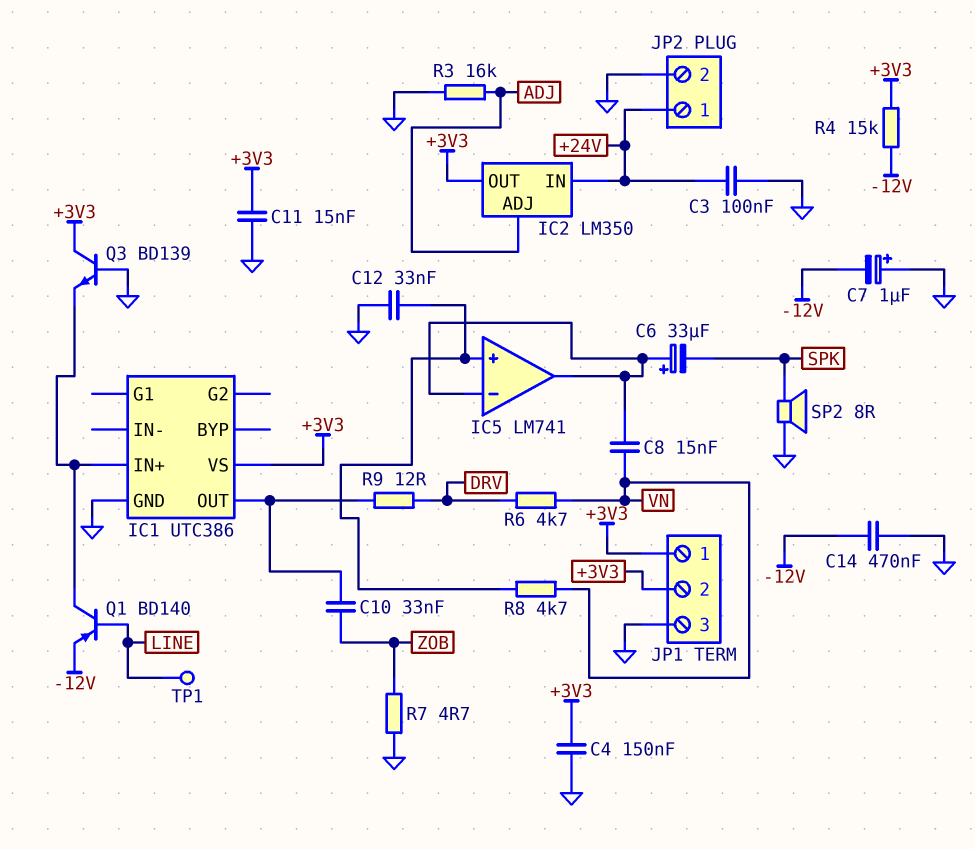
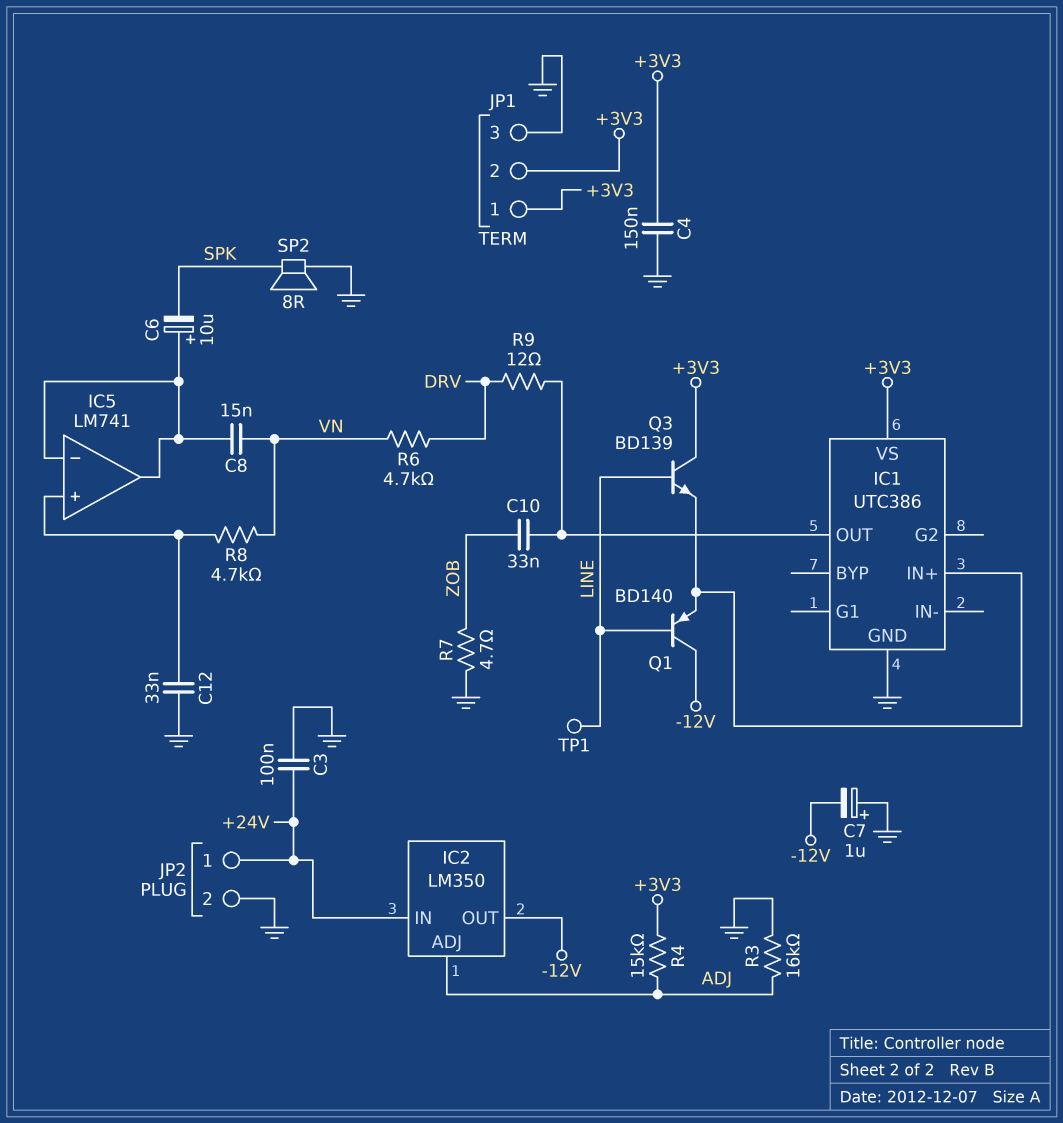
C6: 33uF (plus IC5/in-, minus SPK) -> 10uF (plus IC5/in-, minus SPK)
C11: 15nF (+3V3, GND) -> none
C14: 470nF (-12V, GND) -> none
IC2 pin OUT: +3V3 -> -12V
Q1: PNP BD140 (B LINE, C IC1/IN+, E -12V) -> PNP BD140 (B LINE, C -12V, E IC1/IN+)
Q3: NPN BD139 (B GND, C +3V3, E IC1/IN+) -> NPN BD139 (B LINE, C +3V3, E IC1/IN+)
R4: 15k (+3V3, -12V) -> 15k (+3V3, ADJ)

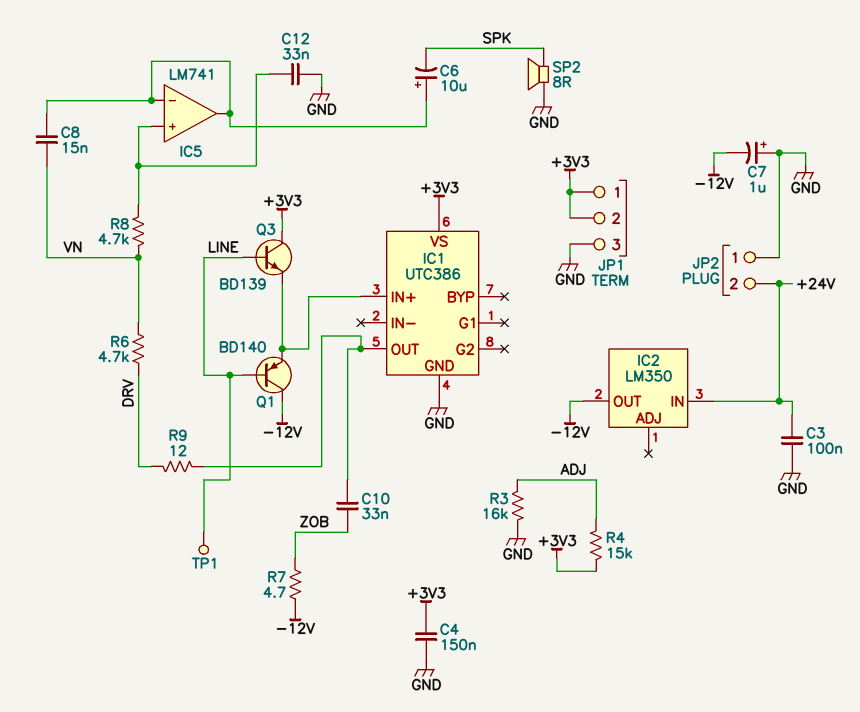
IC2 pin ADJ: ADJ -> none
JP2 pin 1: +24V -> GND
JP2 pin 2: GND -> +24V
R7: 4.7 (GND, ZOB) -> 4.7 (-12V, ZOB)

